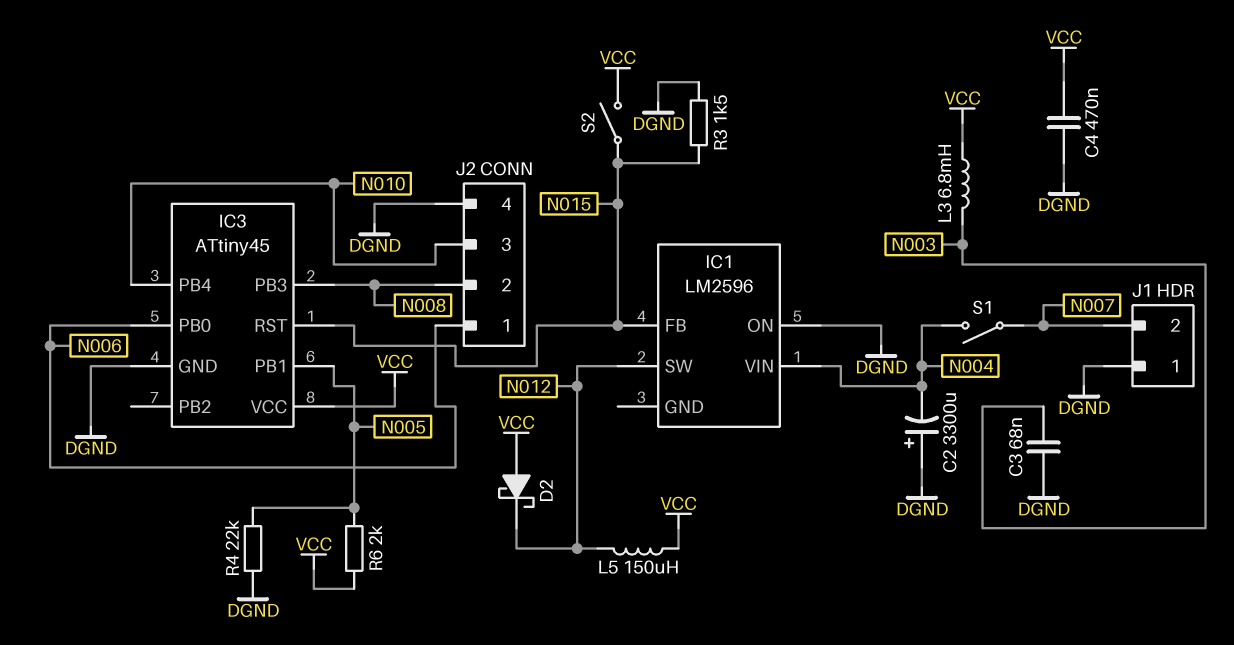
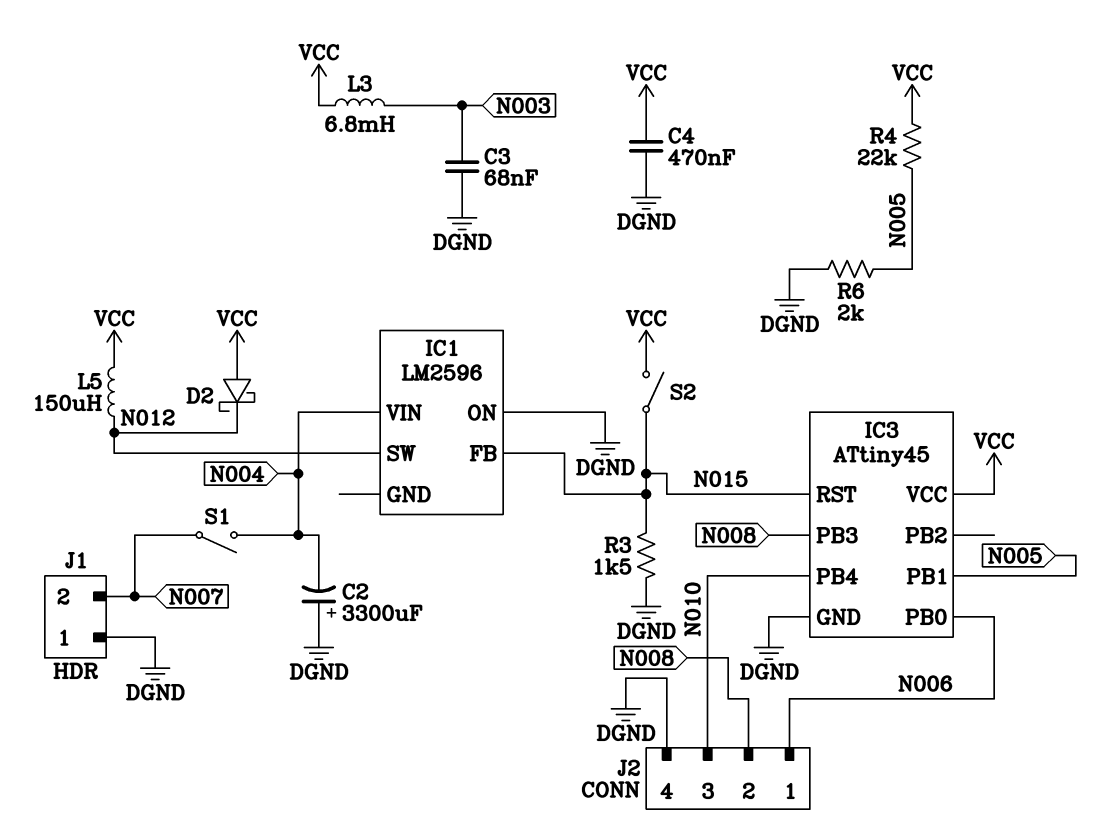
R4: 22k (DGND, N005) -> 22k (N005, VCC)
R6: 2k (N005, VCC) -> 2k (DGND, N005)

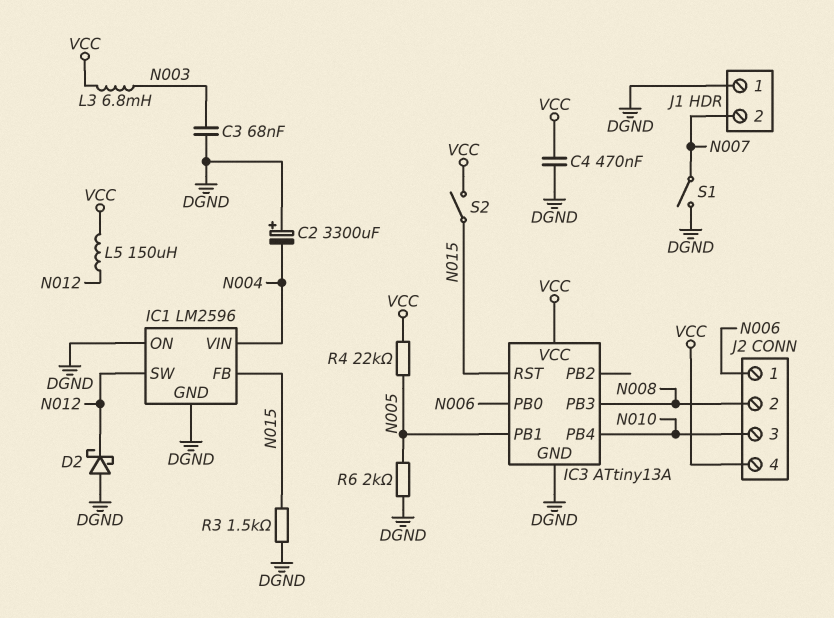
D2: schottky (A VCC, K N012) -> schottky (A DGND, K N012)
IC1 pin GND: none -> DGND
IC3: ATtiny45 -> ATtiny13A
J2 pin 4: DGND -> VCC
S1: switch (N004, N007) -> switch (DGND, N007)

